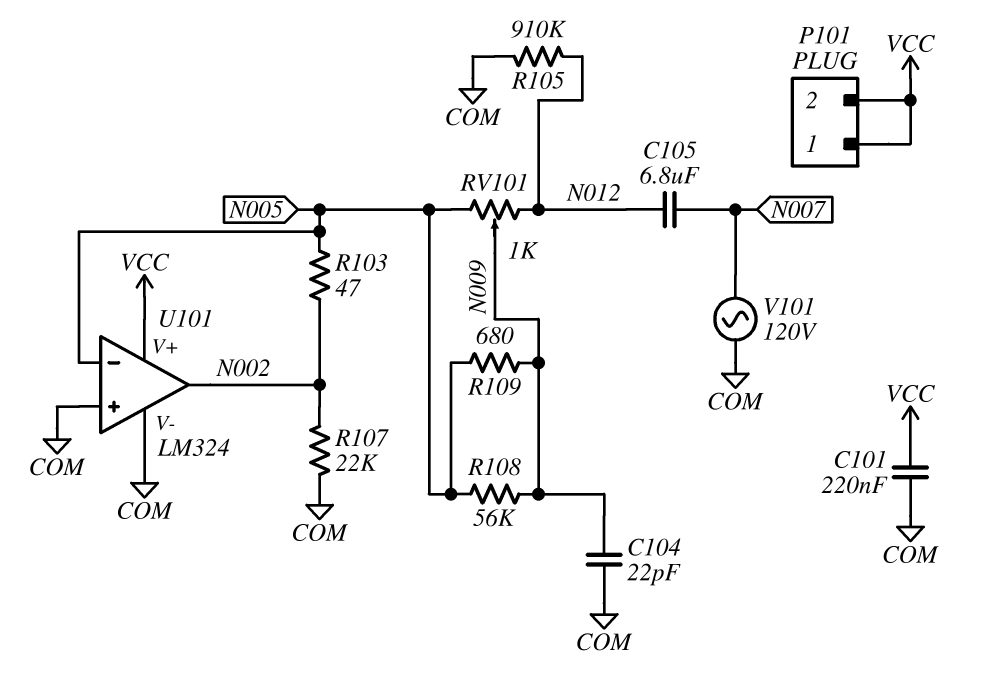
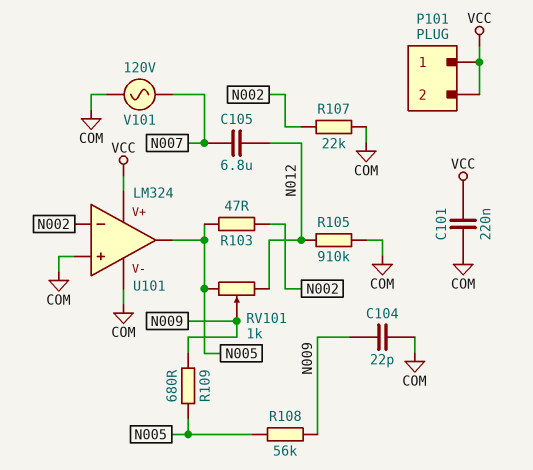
U101 pin in-: N005 -> N002
U101 pin out: N002 -> N005

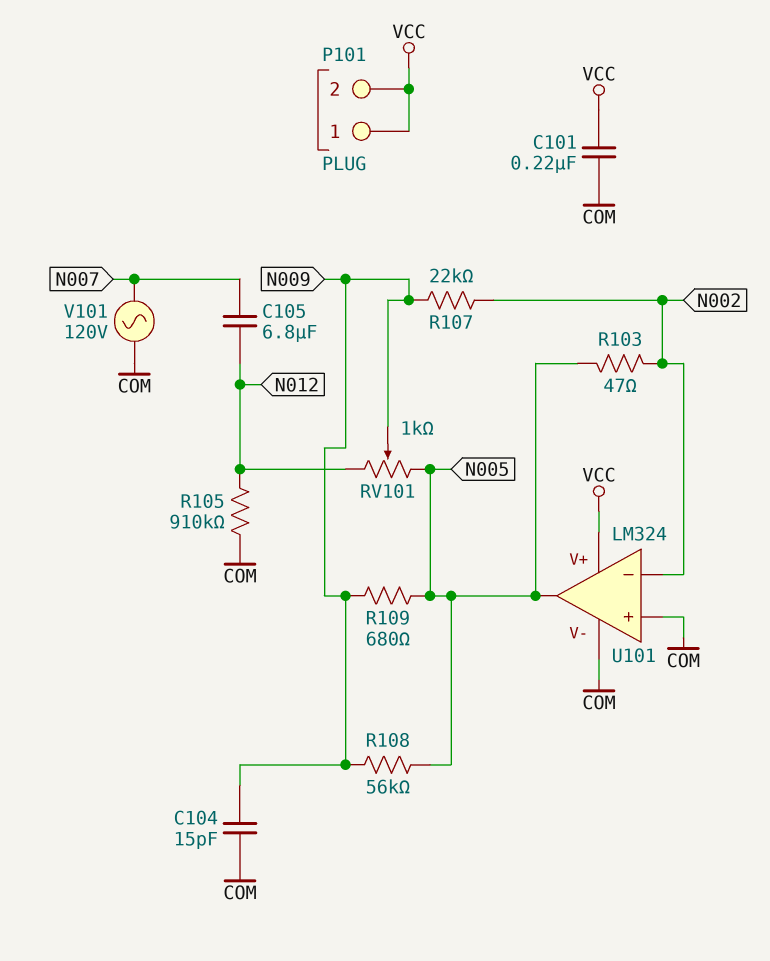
C104: 22pF (COM, N009) -> 15pF (COM, N009)
R107: 22k (COM, N002) -> 22k (N002, N009)

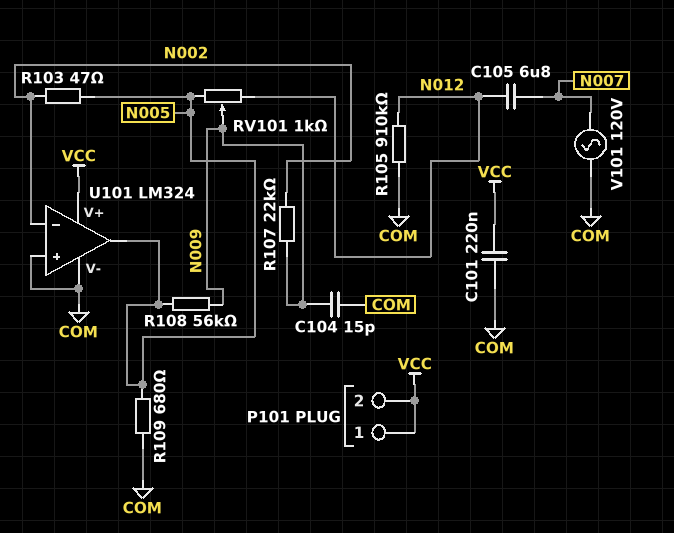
R109: 680 (N005, N009) -> 680 (COM, N005)

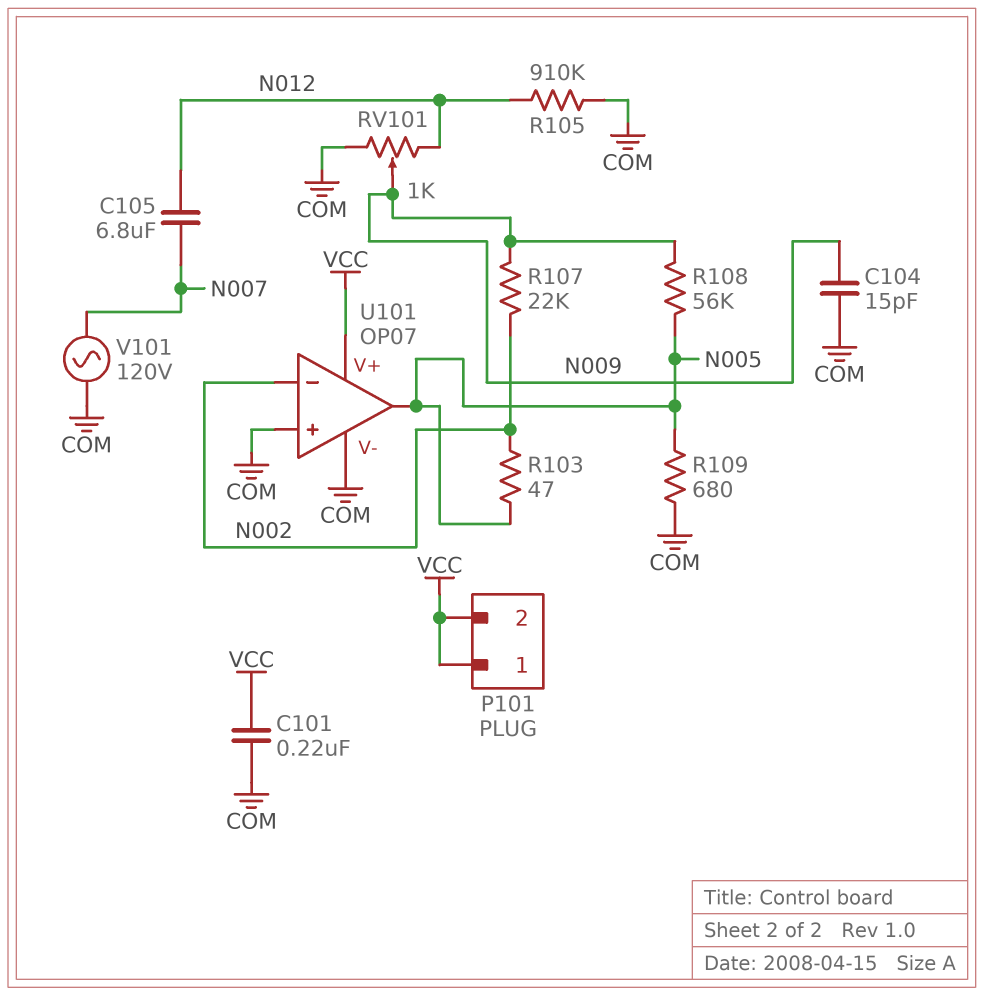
RV101: 1k (N005, N012, wiper N009) -> 1k (COM, N012, wiper N009)
U101: LM324 -> OP07

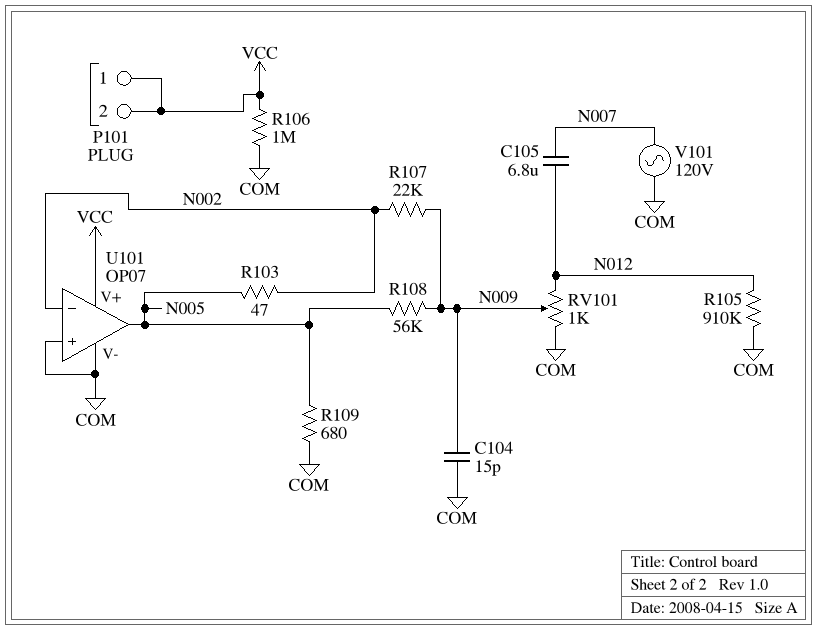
C101: 220nF (COM, VCC) -> none
R106: none -> 1M (COM, VCC)

